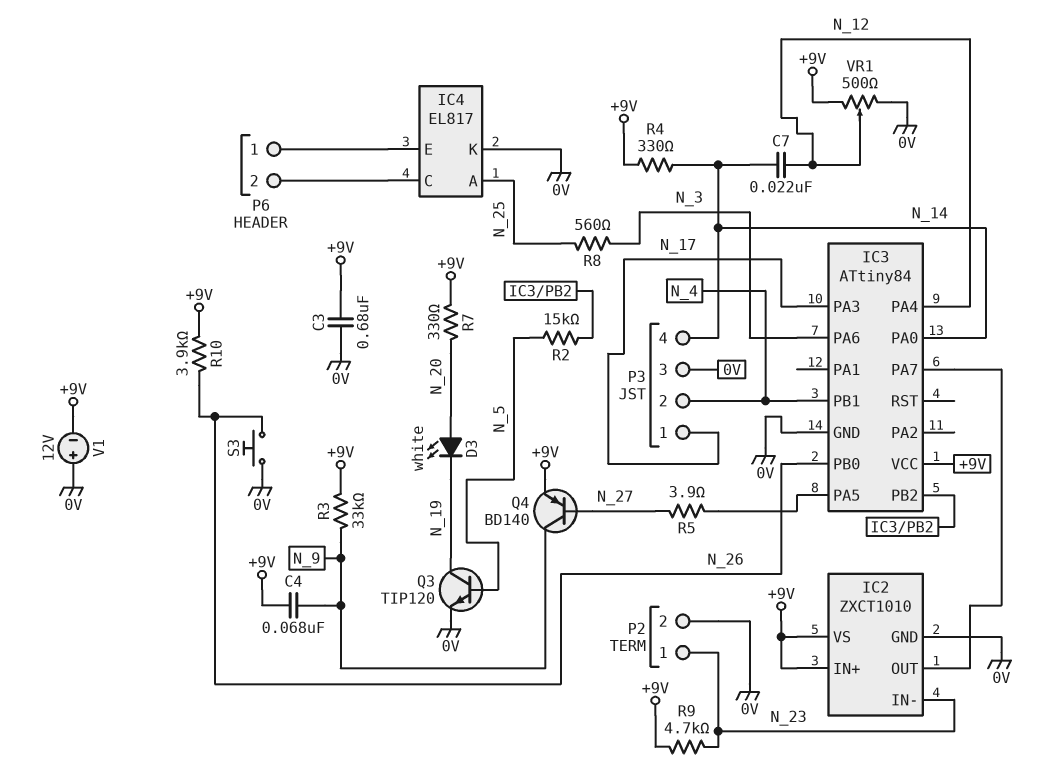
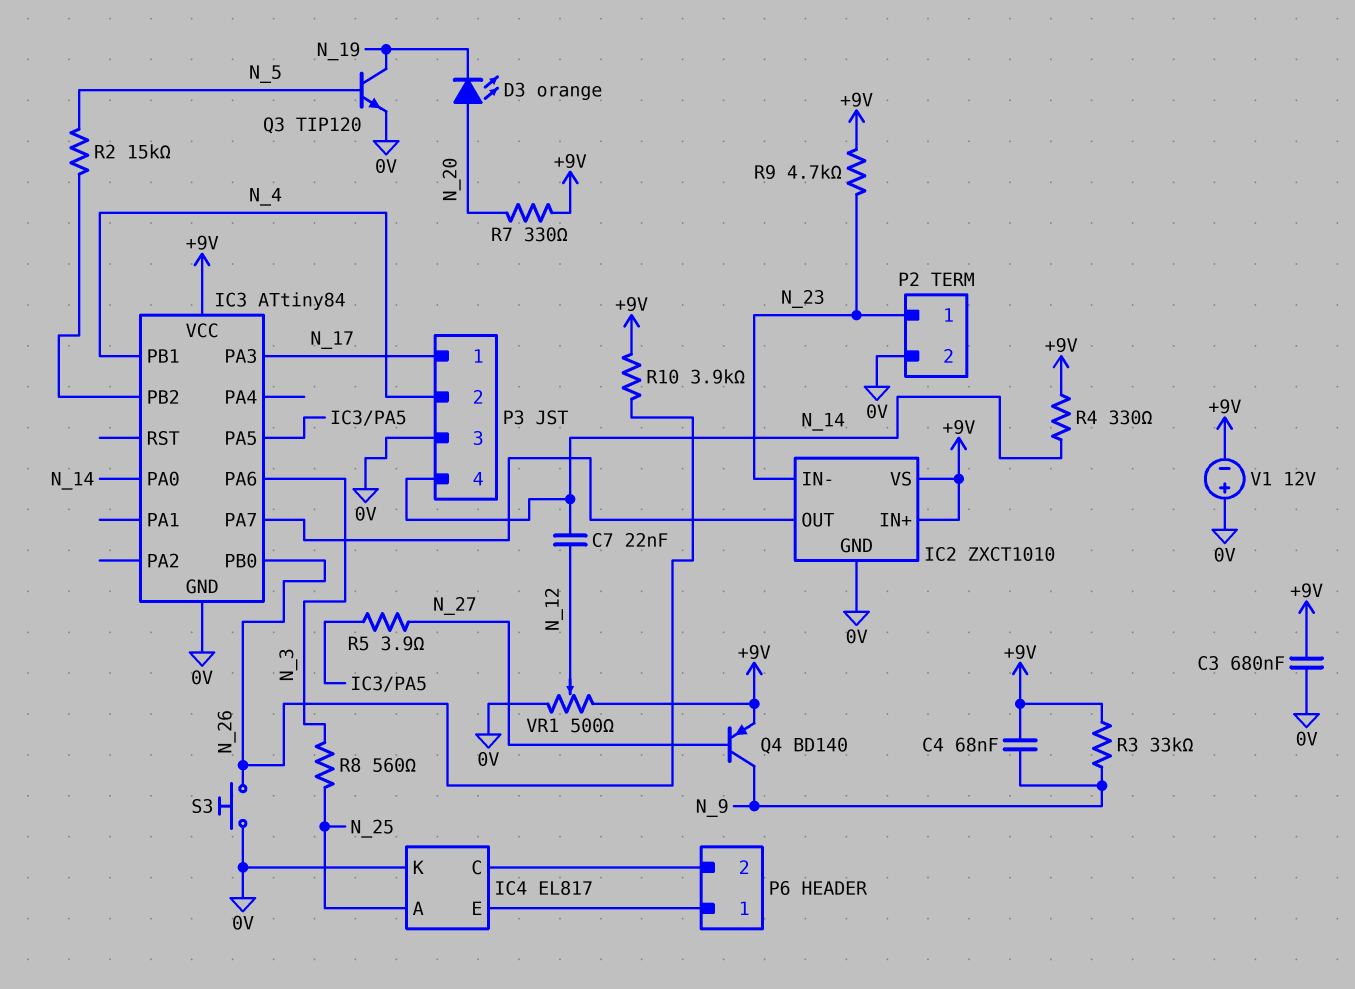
D3: LED white (A N_20, K N_19) -> LED orange (A N_20, K N_19)
IC3 pin PA4: N_12 -> none

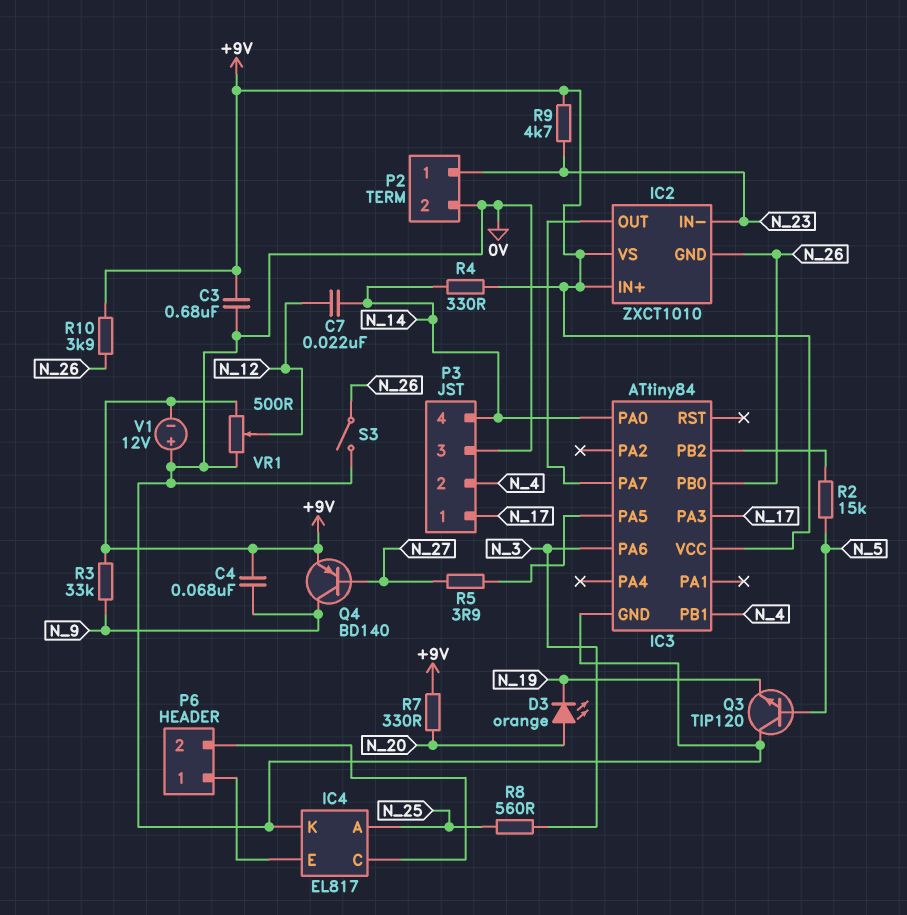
IC2 pin GND: 0V -> N_26
Q3: NPN TIP120 (B N_5, C N_19, E 0V) -> NPN TIP120 (B N_5, C 0V, E N_19)
S3: button (0V, N_26) -> switch (0V, N_26)

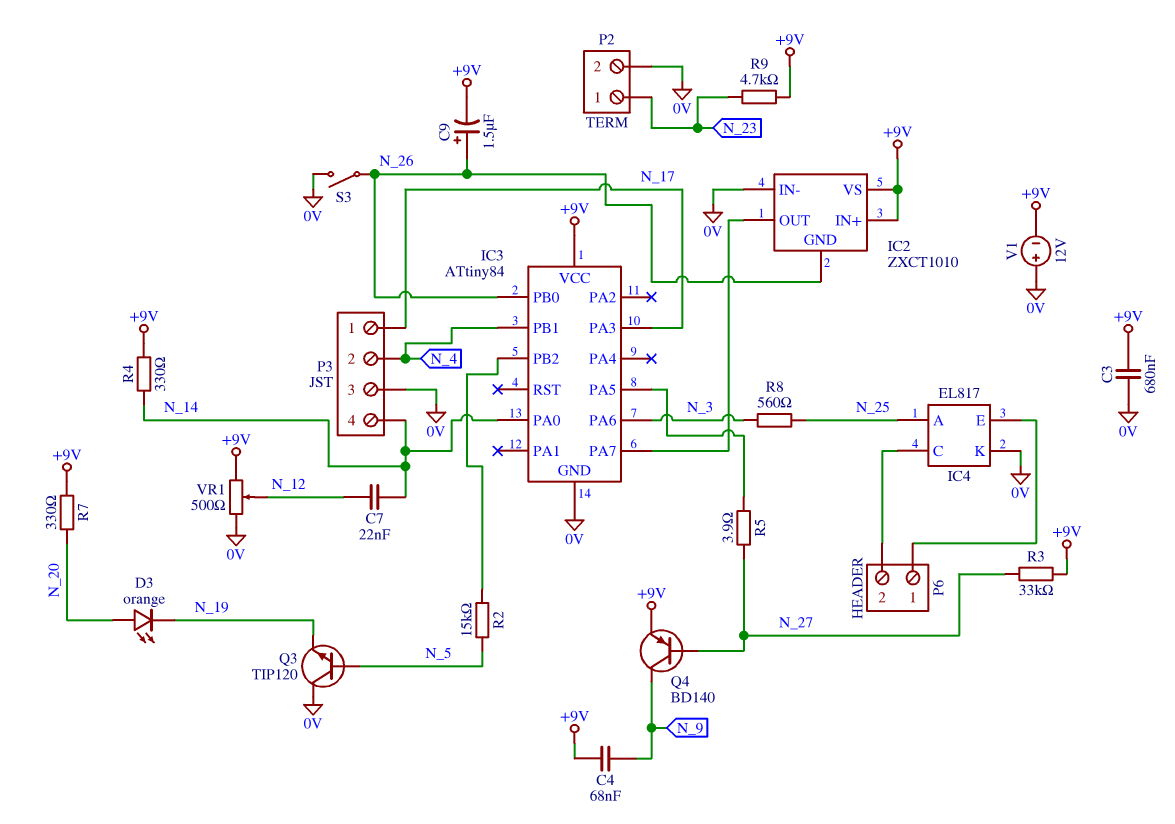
C9: none -> 1.5uF (plus N_26, minus +9V)
IC2 pin IN-: N_23 -> 0V
R3: 33k (+9V, N_9) -> 33k (+9V, N_27)
R10: 3.9k (+9V, N_26) -> none

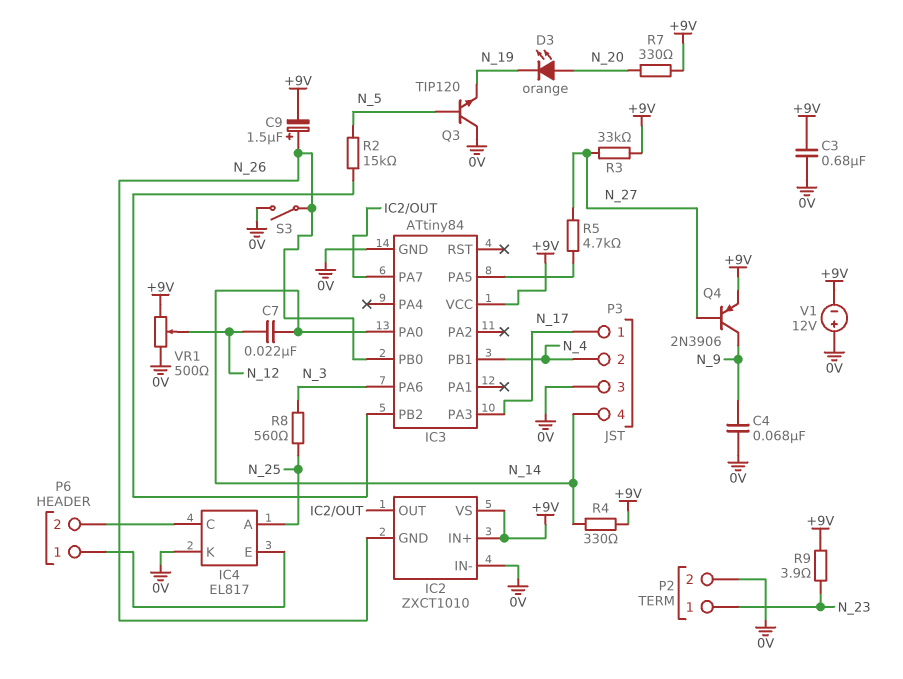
C4: 68nF (+9V, N_9) -> 68nF (0V, N_9)
Q4: PNP BD140 (B N_27, C N_9, E +9V) -> PNP 2N3906 (B N_27, C N_9, E +9V)
R5: 3.9 (IC3/PA5, N_27) -> 4.7k (IC3/PA5, N_27)
R9: 4.7k (+9V, N_23) -> 3.9 (+9V, N_23)

